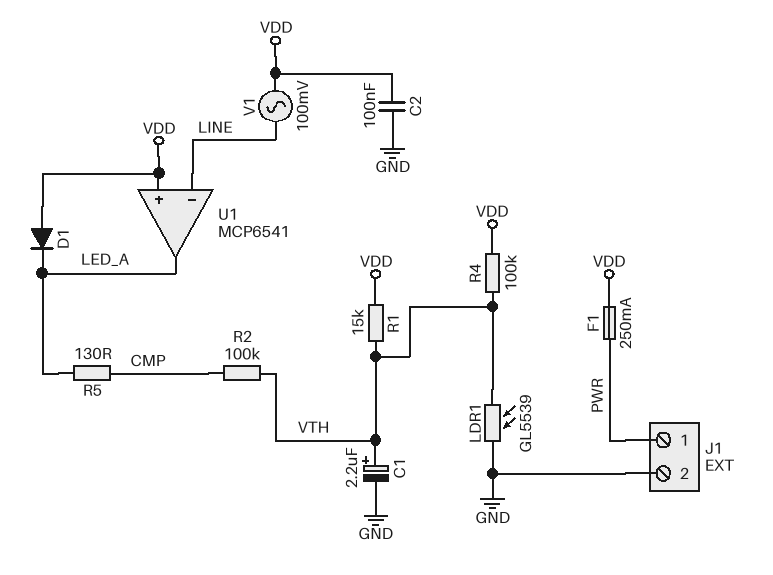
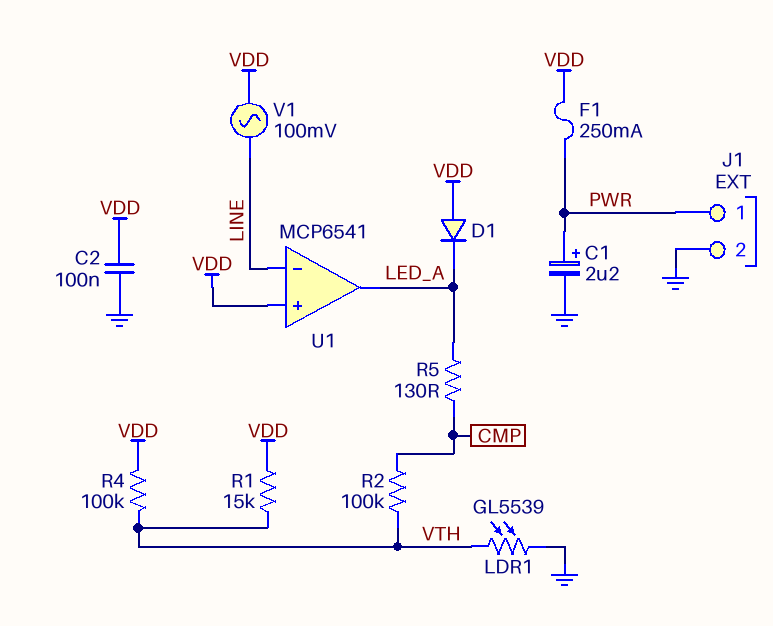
C1: 2.2uF (plus VTH, minus GND) -> 2.2uF (plus PWR, minus GND)

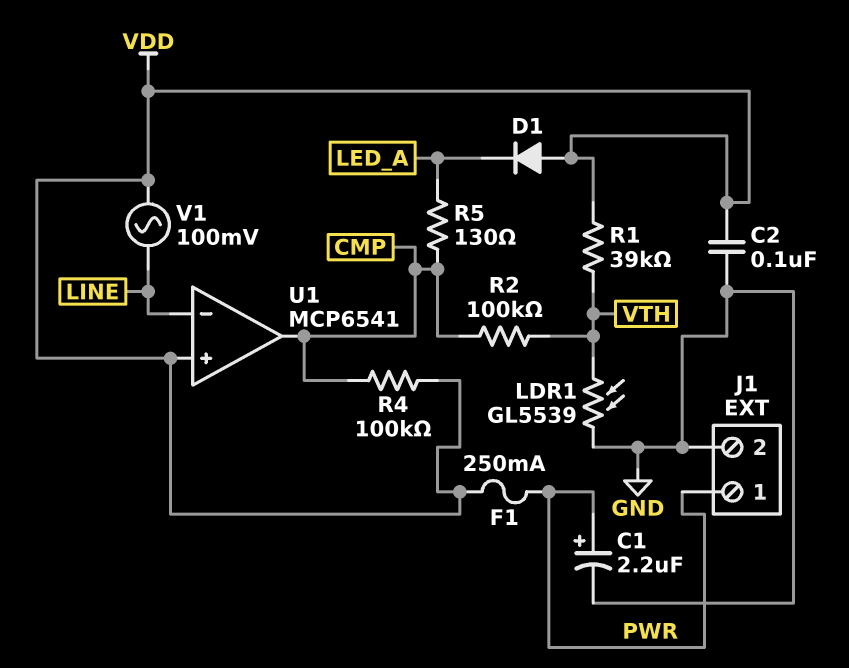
R1: 15k (VDD, VTH) -> 39k (VDD, VTH)
R4: 100k (VDD, VTH) -> 100k (CMP, VDD)
U1 pin out: LED_A -> CMP

